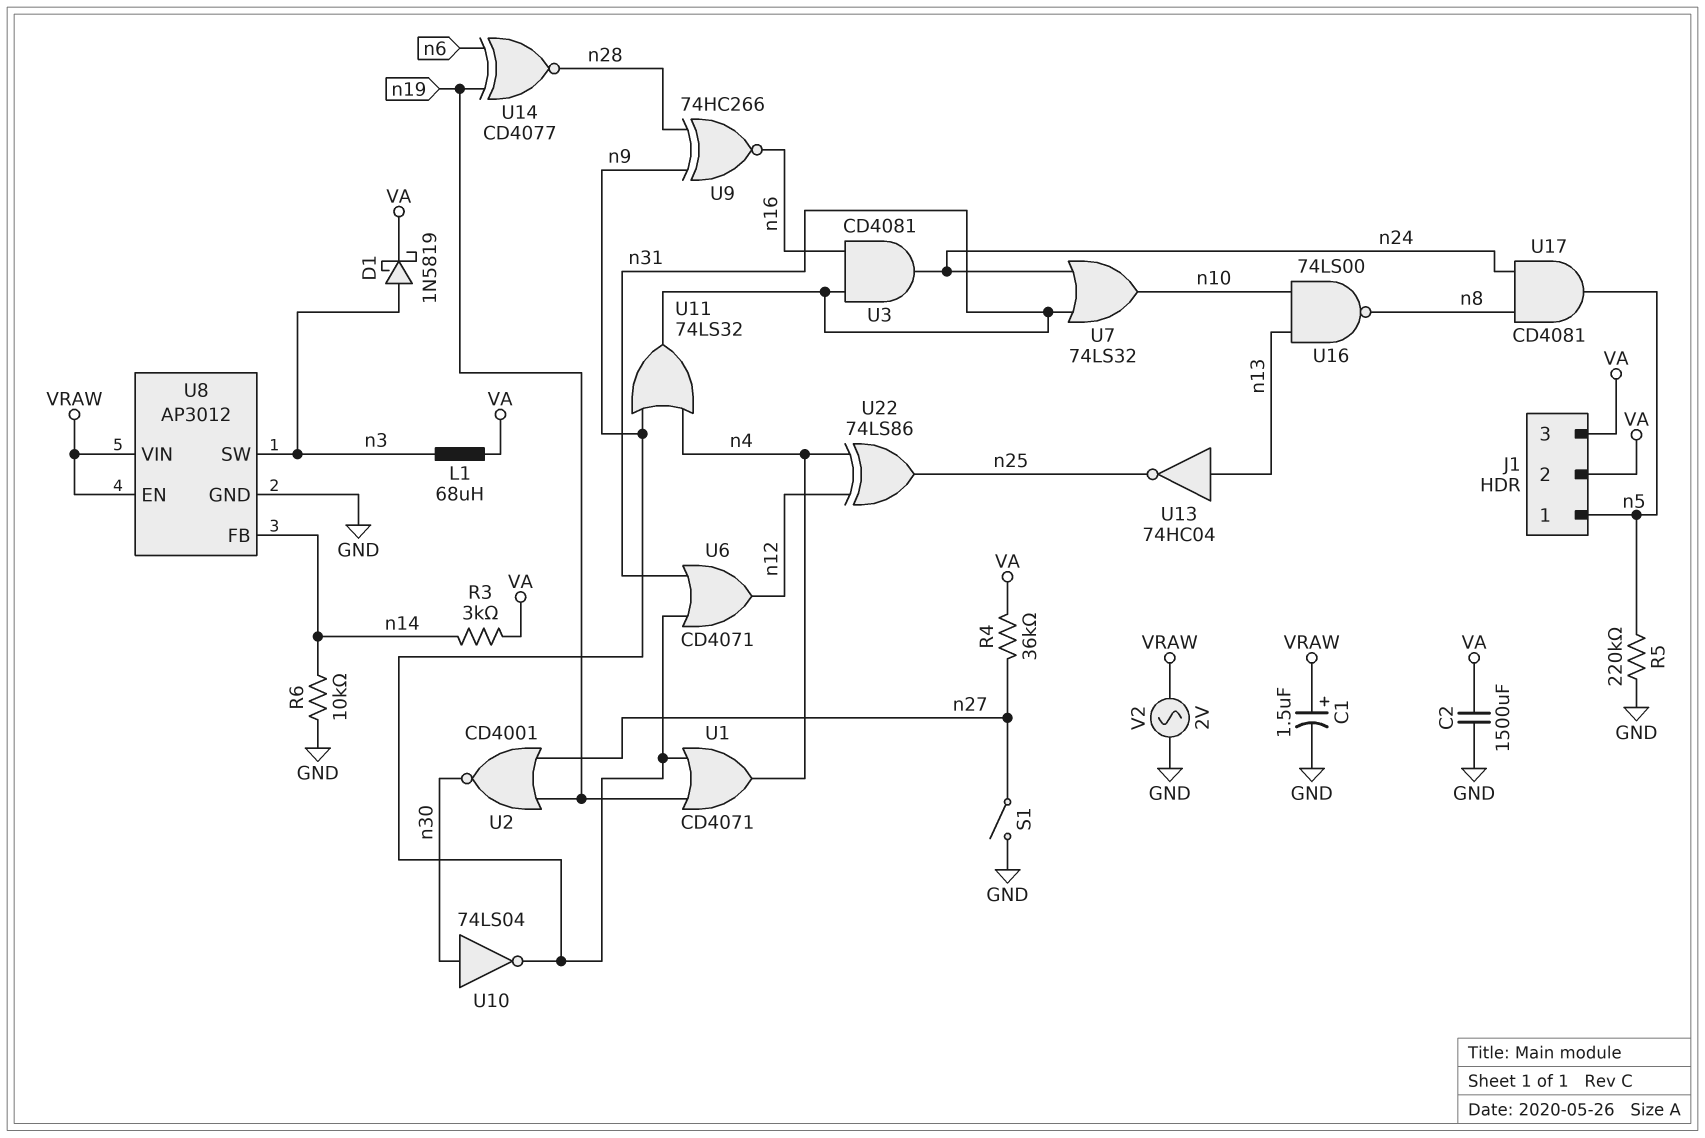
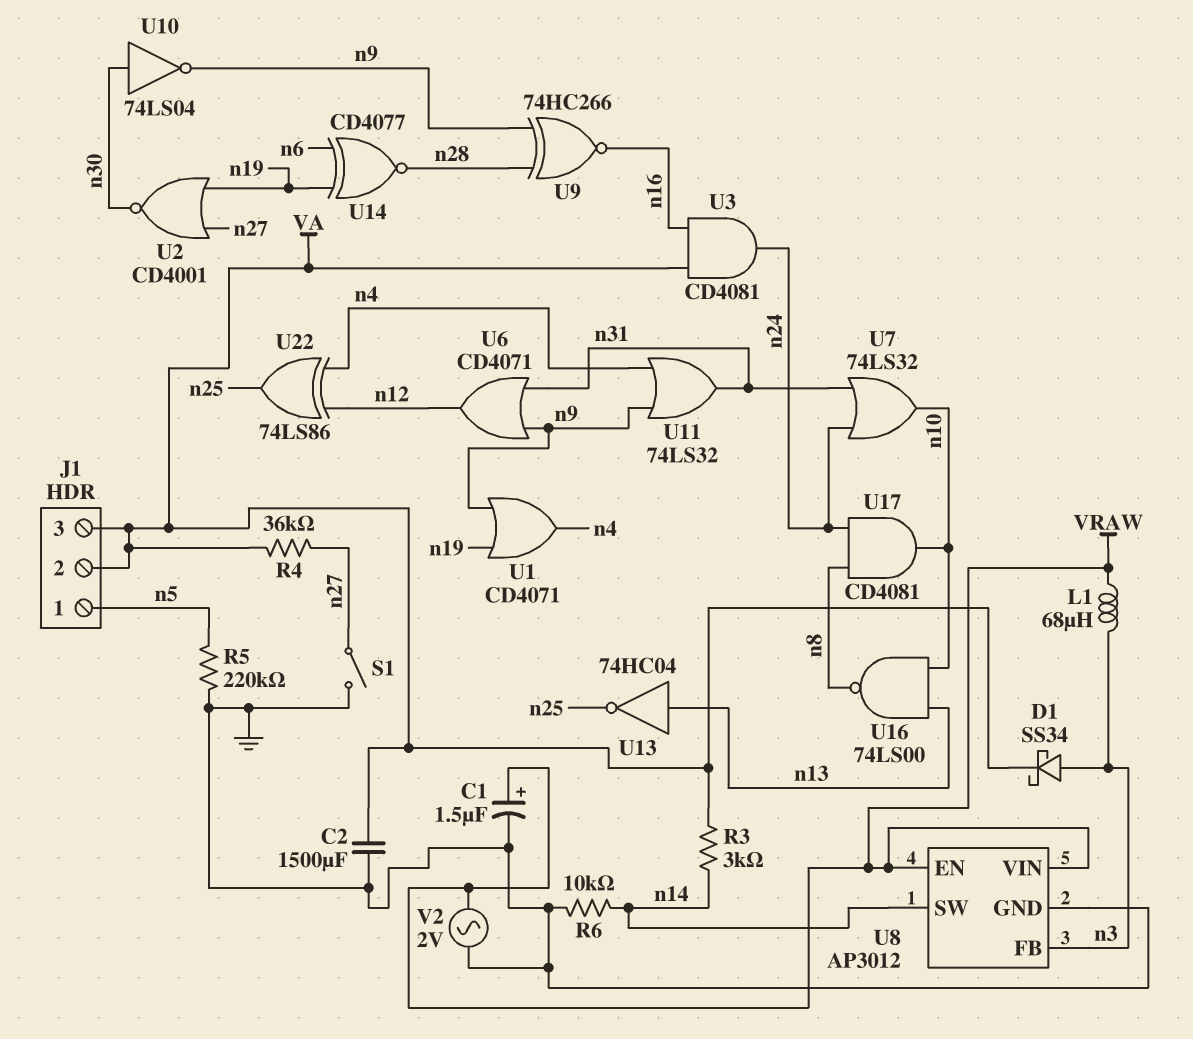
D1: schottky 1N5819 (A n3, K VA) -> schottky SS34 (A n3, K VA)
L1: 68uH (VA, n3) -> 68uH (VRAW, n3)
U3: AND CD4081 (in n16, in n31, out n24) -> AND CD4081 (in VA, in n16, out n24)
U8 pin FB: n14 -> n3
U8 pin SW: n3 -> n14
U17: AND CD4081 (in n8, in n24, out n5) -> AND CD4081 (in n8, in n24, out n10)

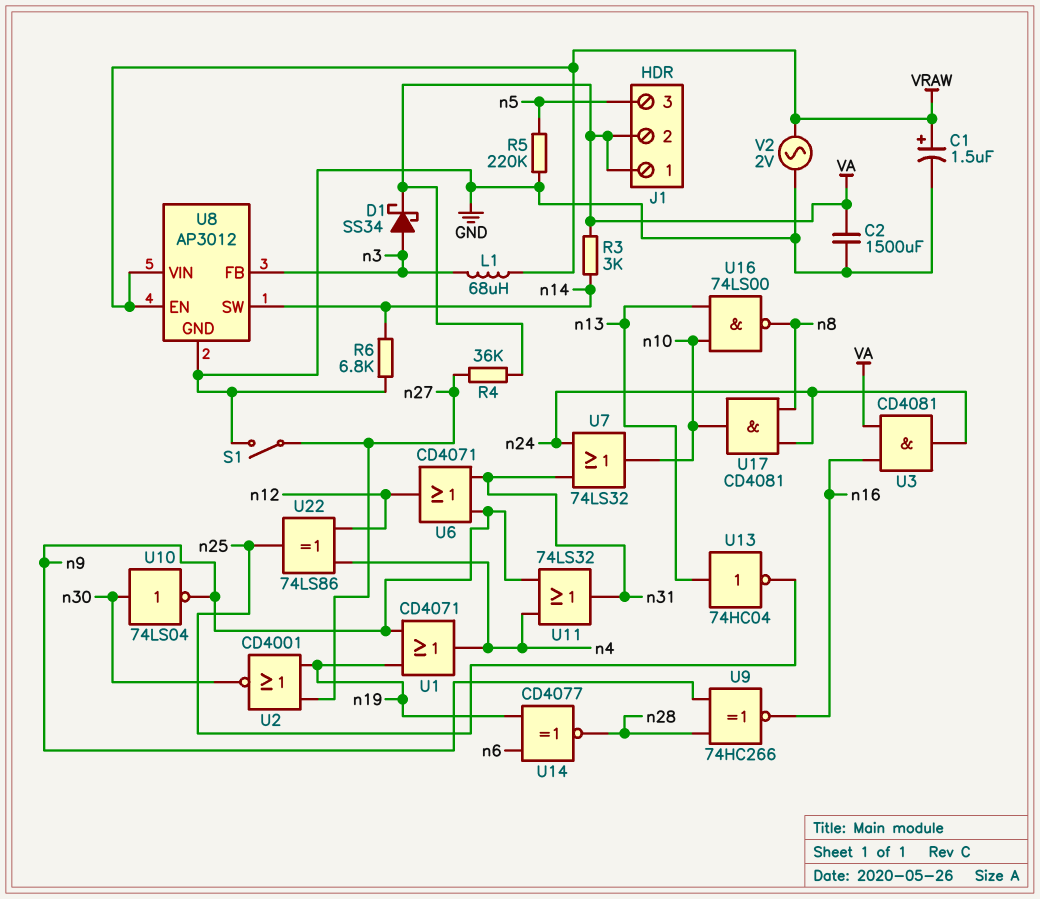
J1 pin 1: n5 -> VA
J1 pin 3: VA -> n5
R6: 10k (GND, n14) -> 6.8k (GND, n14)

